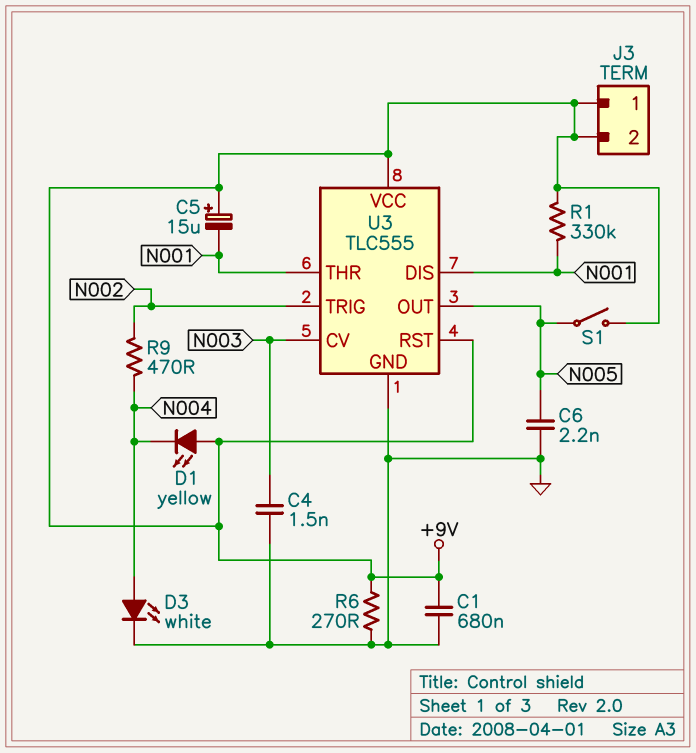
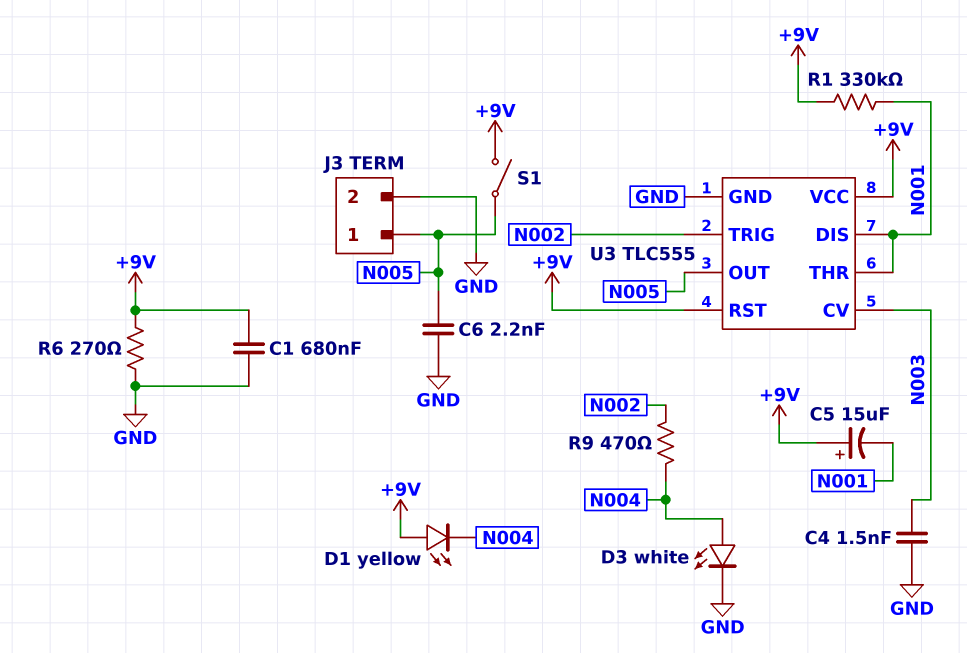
J3 pin 1: +9V -> N005
J3 pin 2: +9V -> GND

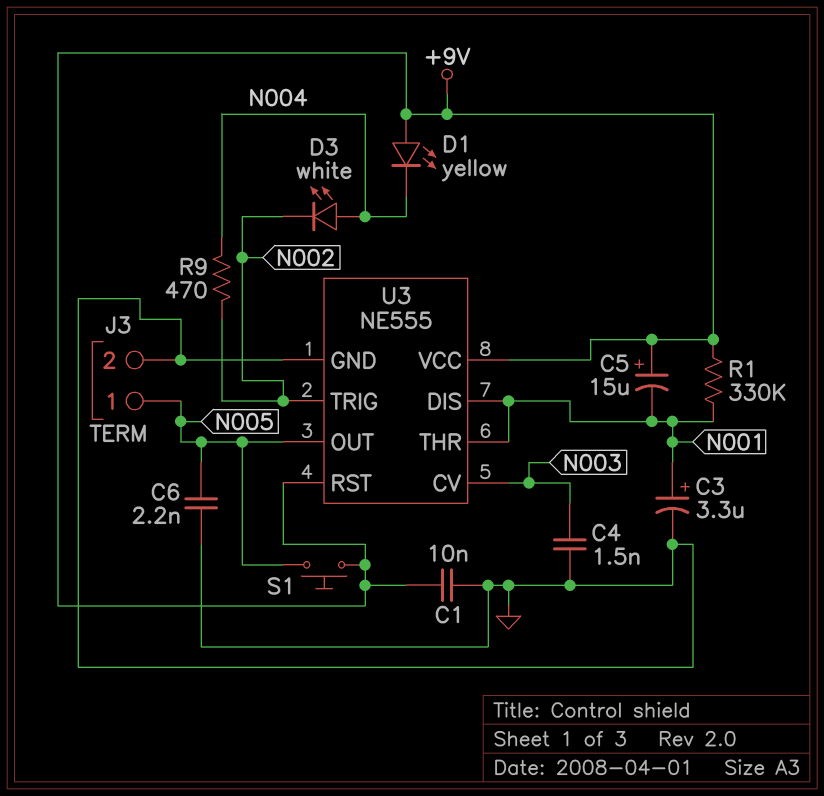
C1: 680nF (+9V, GND) -> 10nF (+9V, GND)
C3: none -> 3.3uF (plus N001, minus GND)
D3: LED white (A N004, K GND) -> LED white (A N004, K N002)
R6: 270 (+9V, GND) -> none
S1: switch (+9V, N005) -> button (+9V, N005)
U3: TLC555 -> NE555

